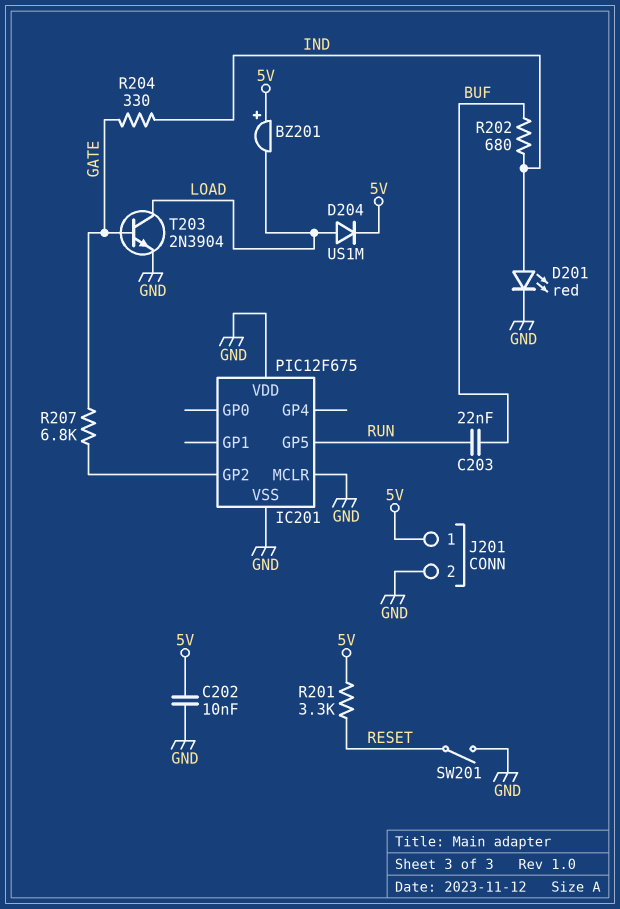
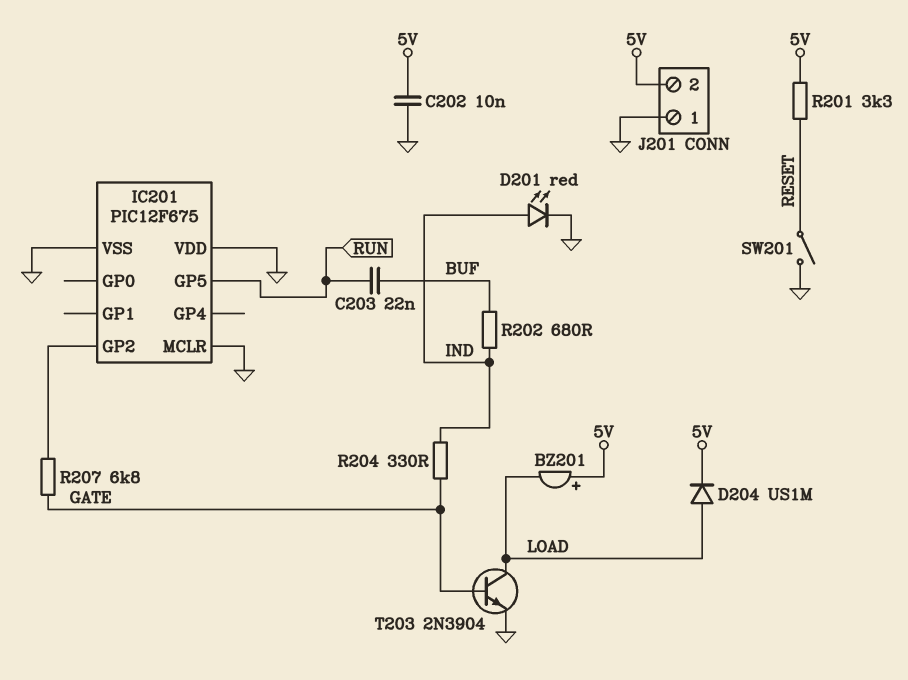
J201 pin 1: 5V -> GND
J201 pin 2: GND -> 5V

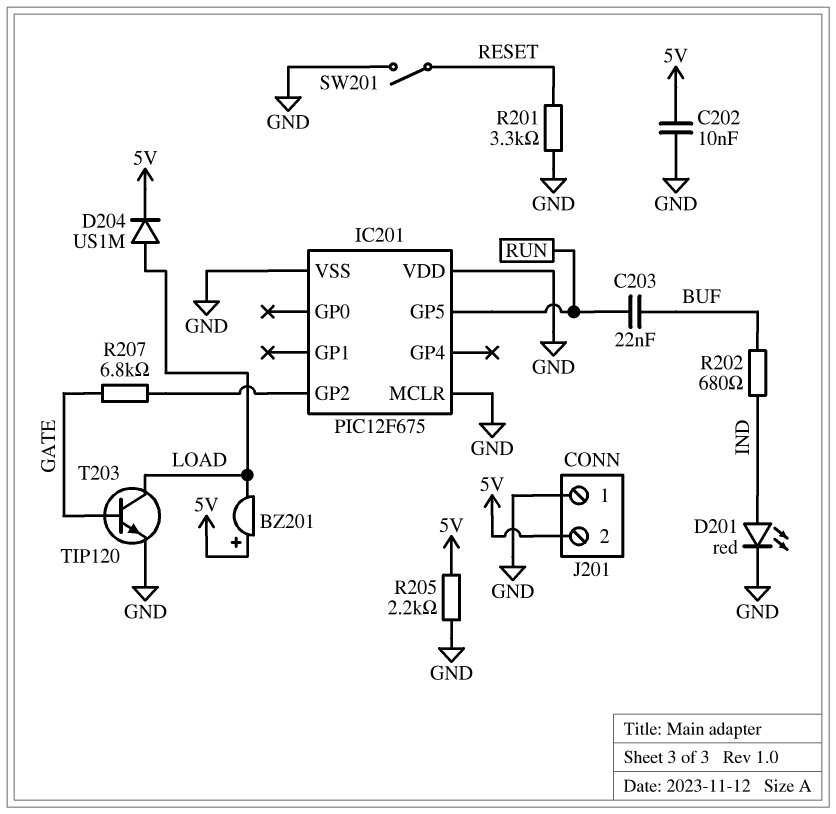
R201: 3.3k (5V, RESET) -> 3.3k (GND, RESET)
R204: 330 (GATE, IND) -> none
R205: none -> 2.2k (5V, GND)
T203: NPN 2N3904 (B GATE, C LOAD, E GND) -> NPN TIP120 (B GATE, C LOAD, E GND)

